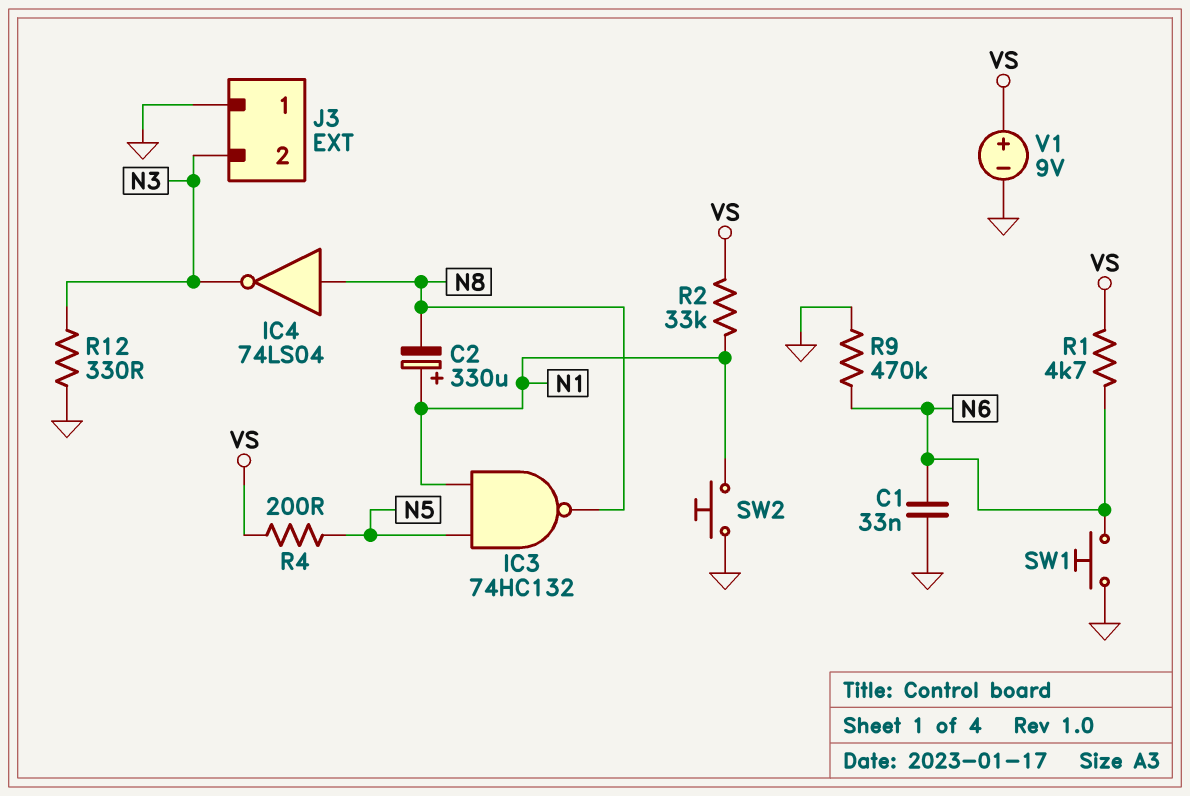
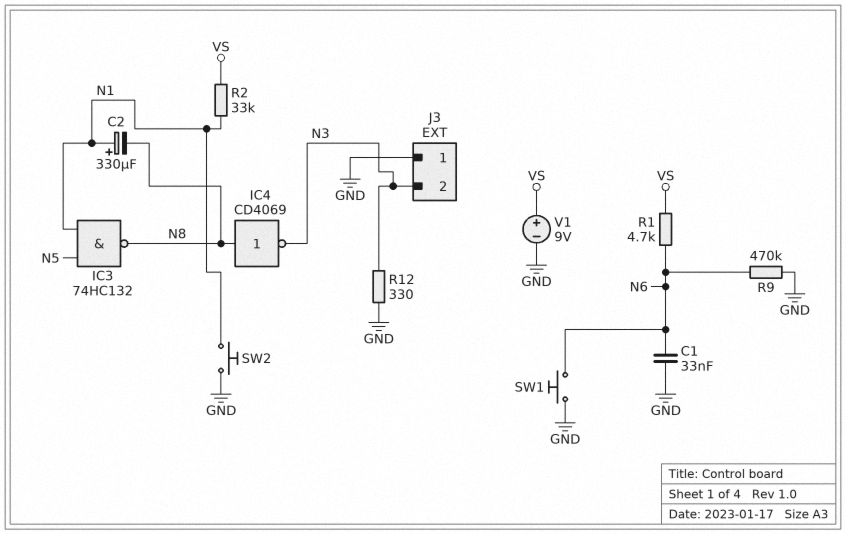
IC4: NOT 74LS04 (in N8, out N3) -> NOT CD4069 (in N8, out N3)
R4: 200 (N5, VS) -> none

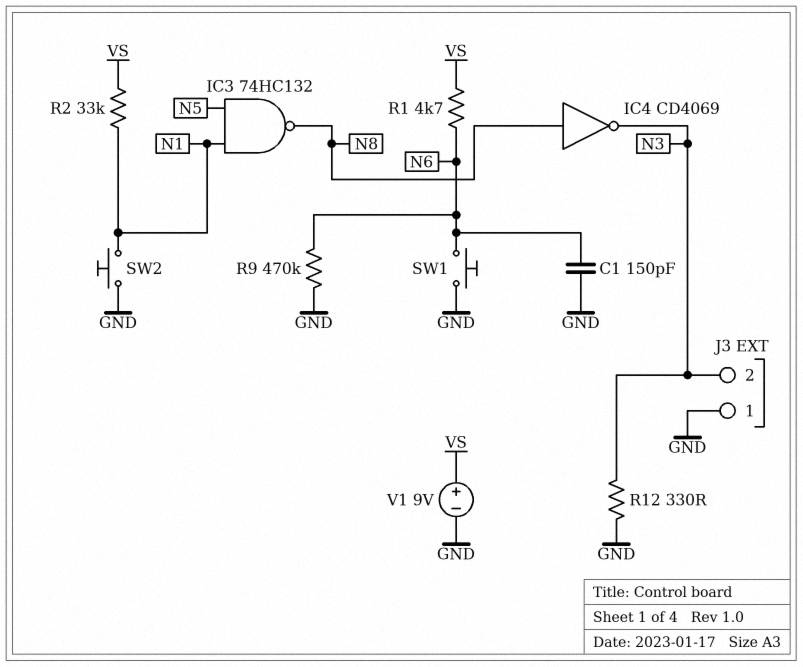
C1: 33nF (GND, N6) -> 150pF (GND, N6)
C2: 330uF (plus N1, minus N8) -> none

